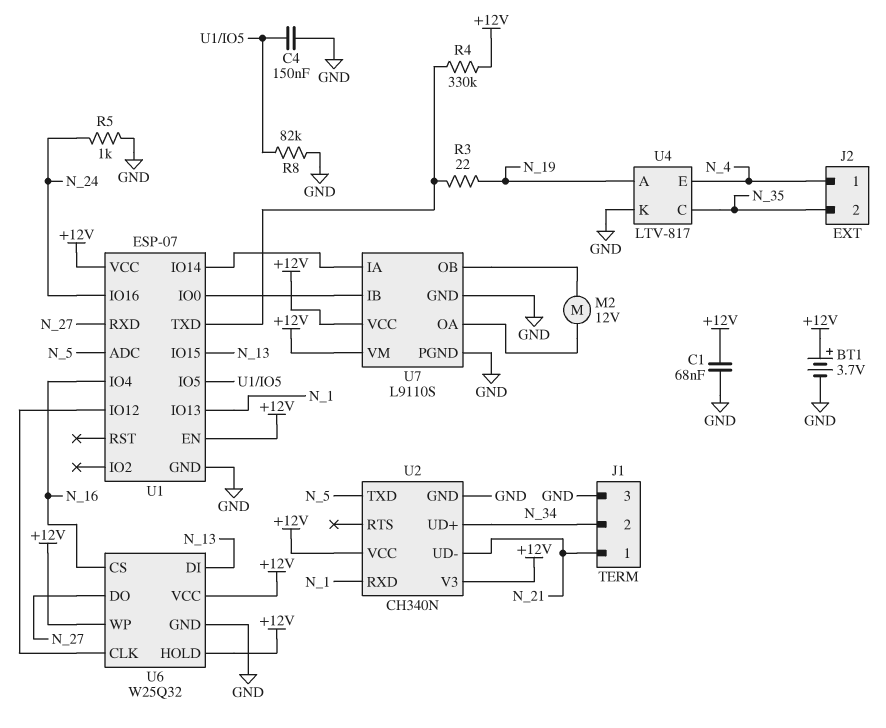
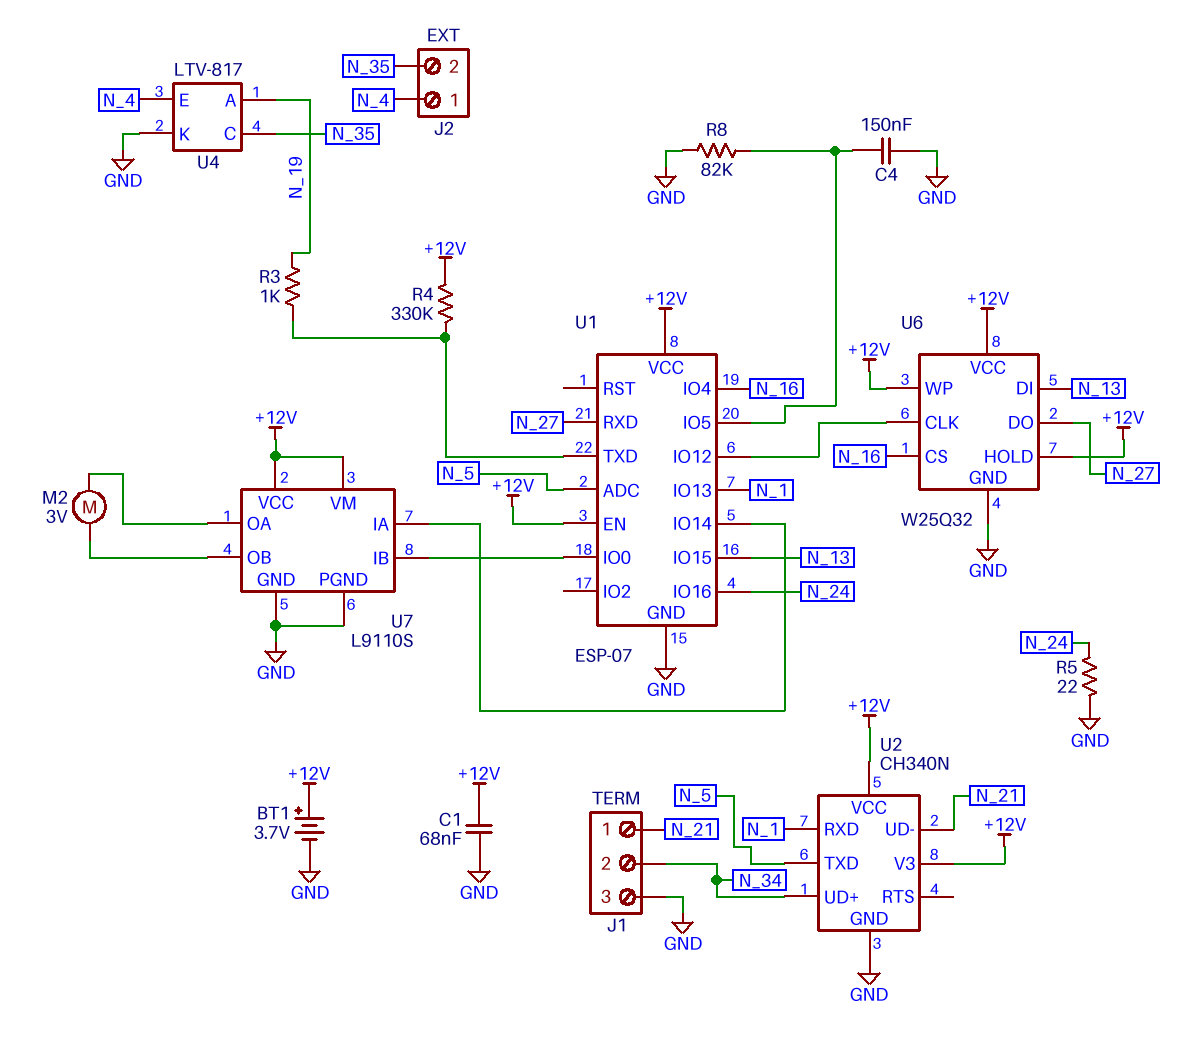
M2: motor 12V (U7/OA, U7/OB) -> motor 3V (U7/OA, U7/OB)
R3: 22 (N_19, U1/TXD) -> 1k (N_19, U1/TXD)
R5: 1k (GND, N_24) -> 22 (GND, N_24)

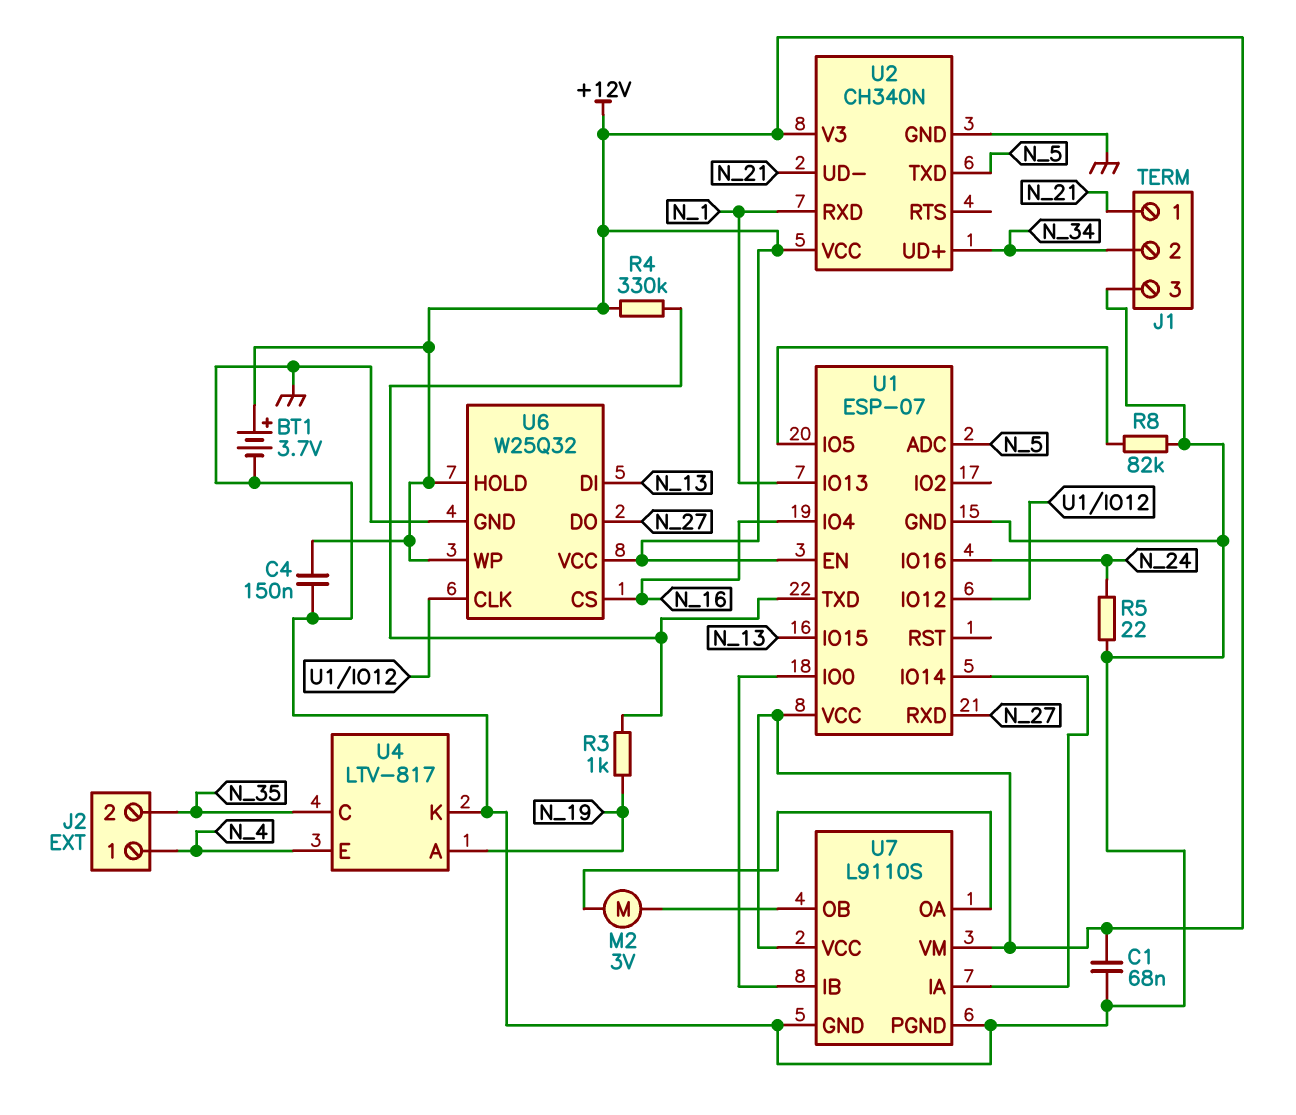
C4: 150nF (GND, U1/IO5) -> 150nF (+12V, GND)

